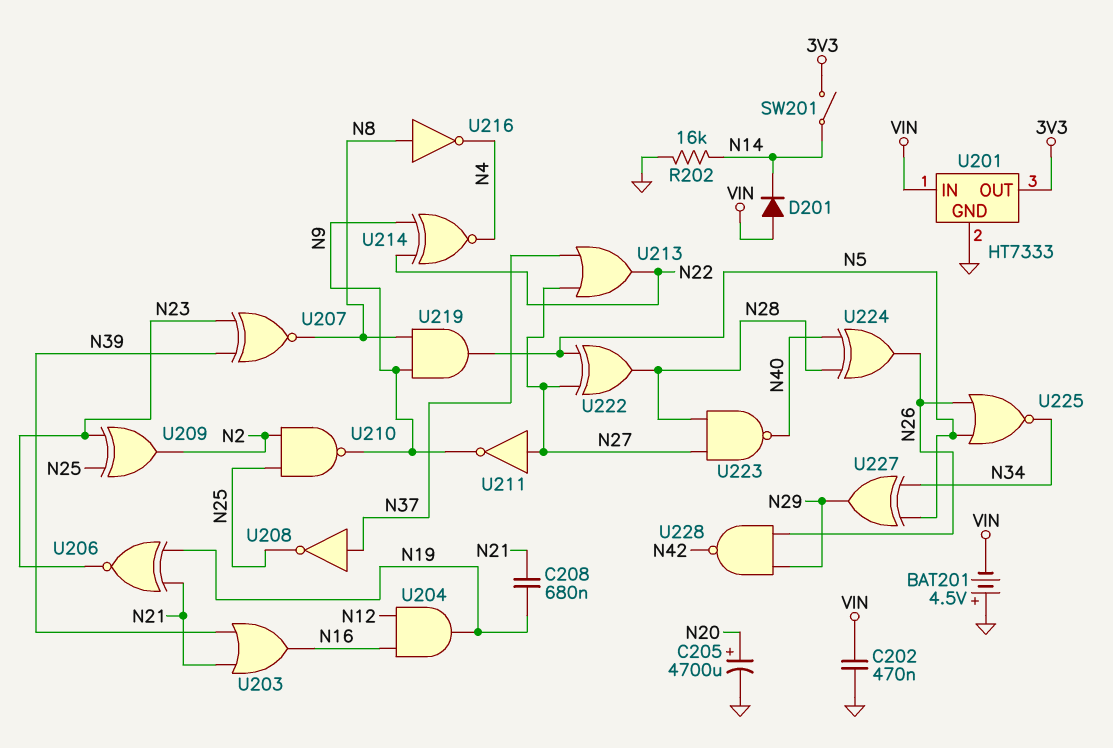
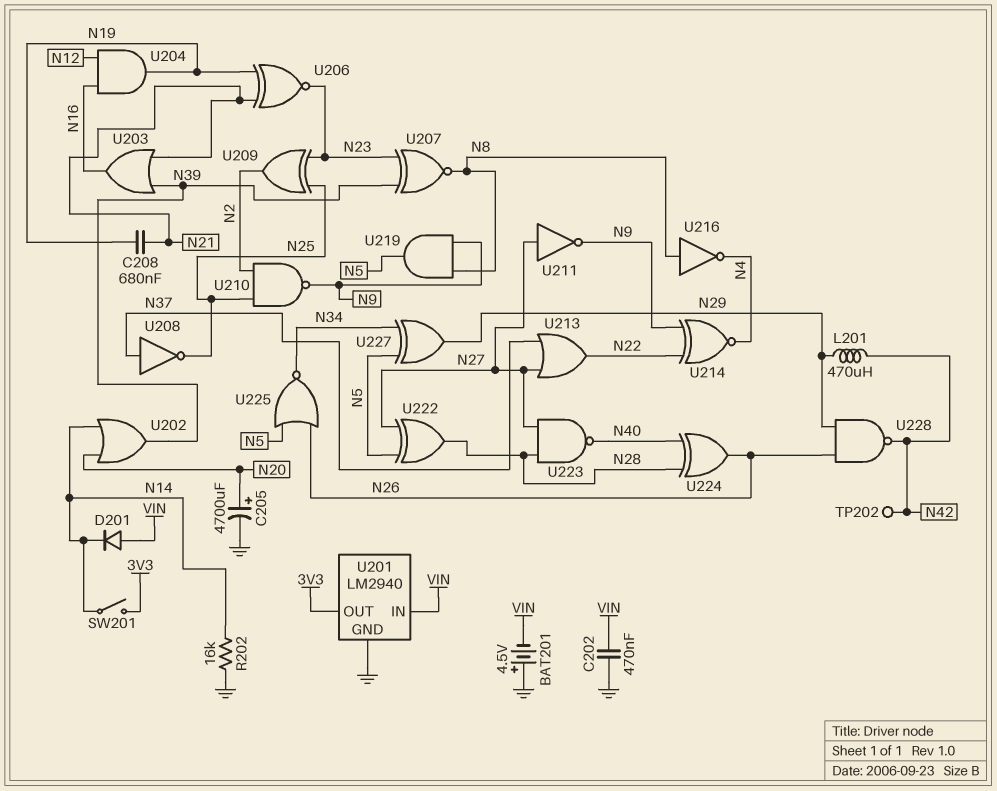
L201: none -> 470uH (N29, N42)
TP202: none -> test point (N42)
U201: HT7333 -> LM2940
U202: none -> OR (in N14, in N20, out N39)

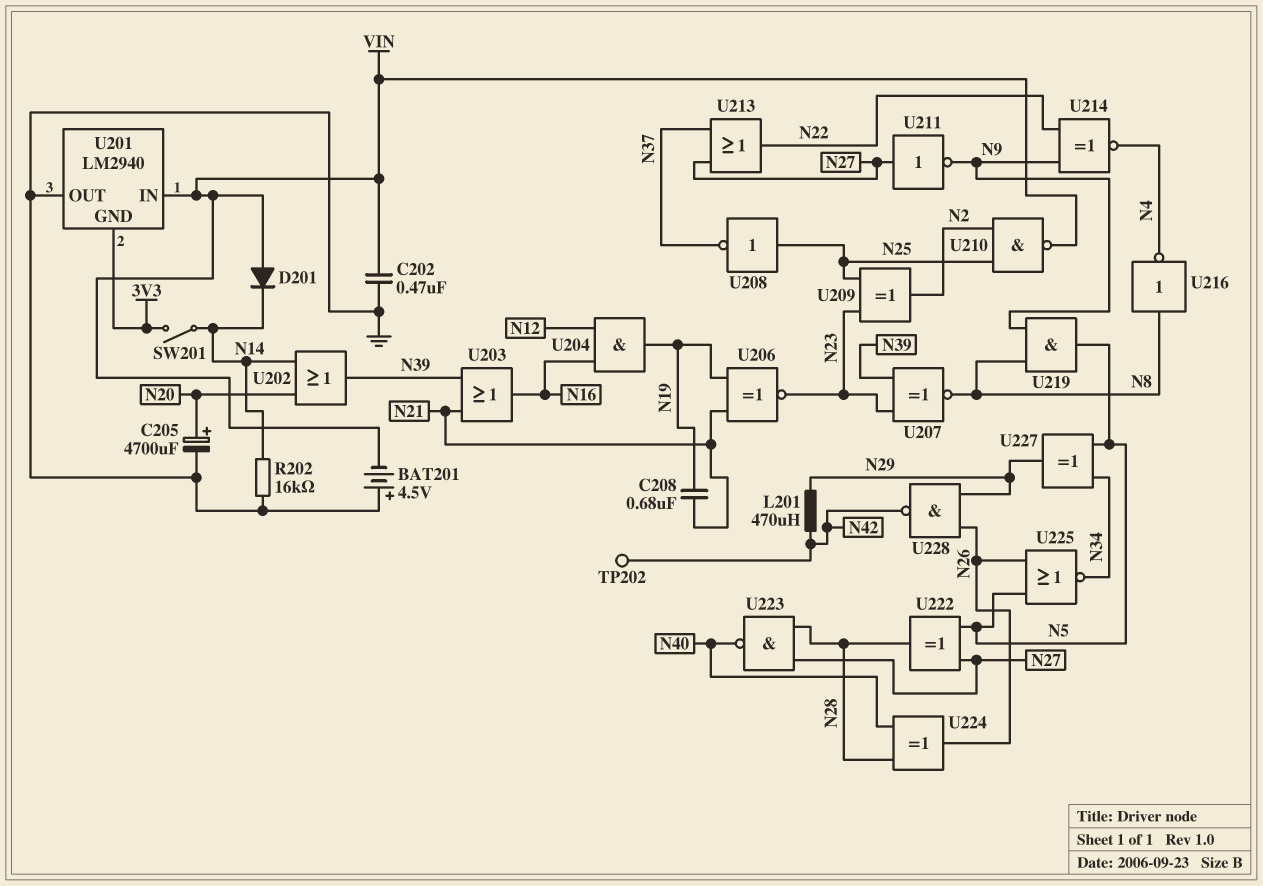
U201 pin GND: GND -> 3V3
U201 pin OUT: 3V3 -> GND
U208: NOT (in N37, out N25) -> NOT (in N25, out N37)
U210: NAND (in N2, in N25, out N9) -> NAND (in N2, in N25, out VIN)

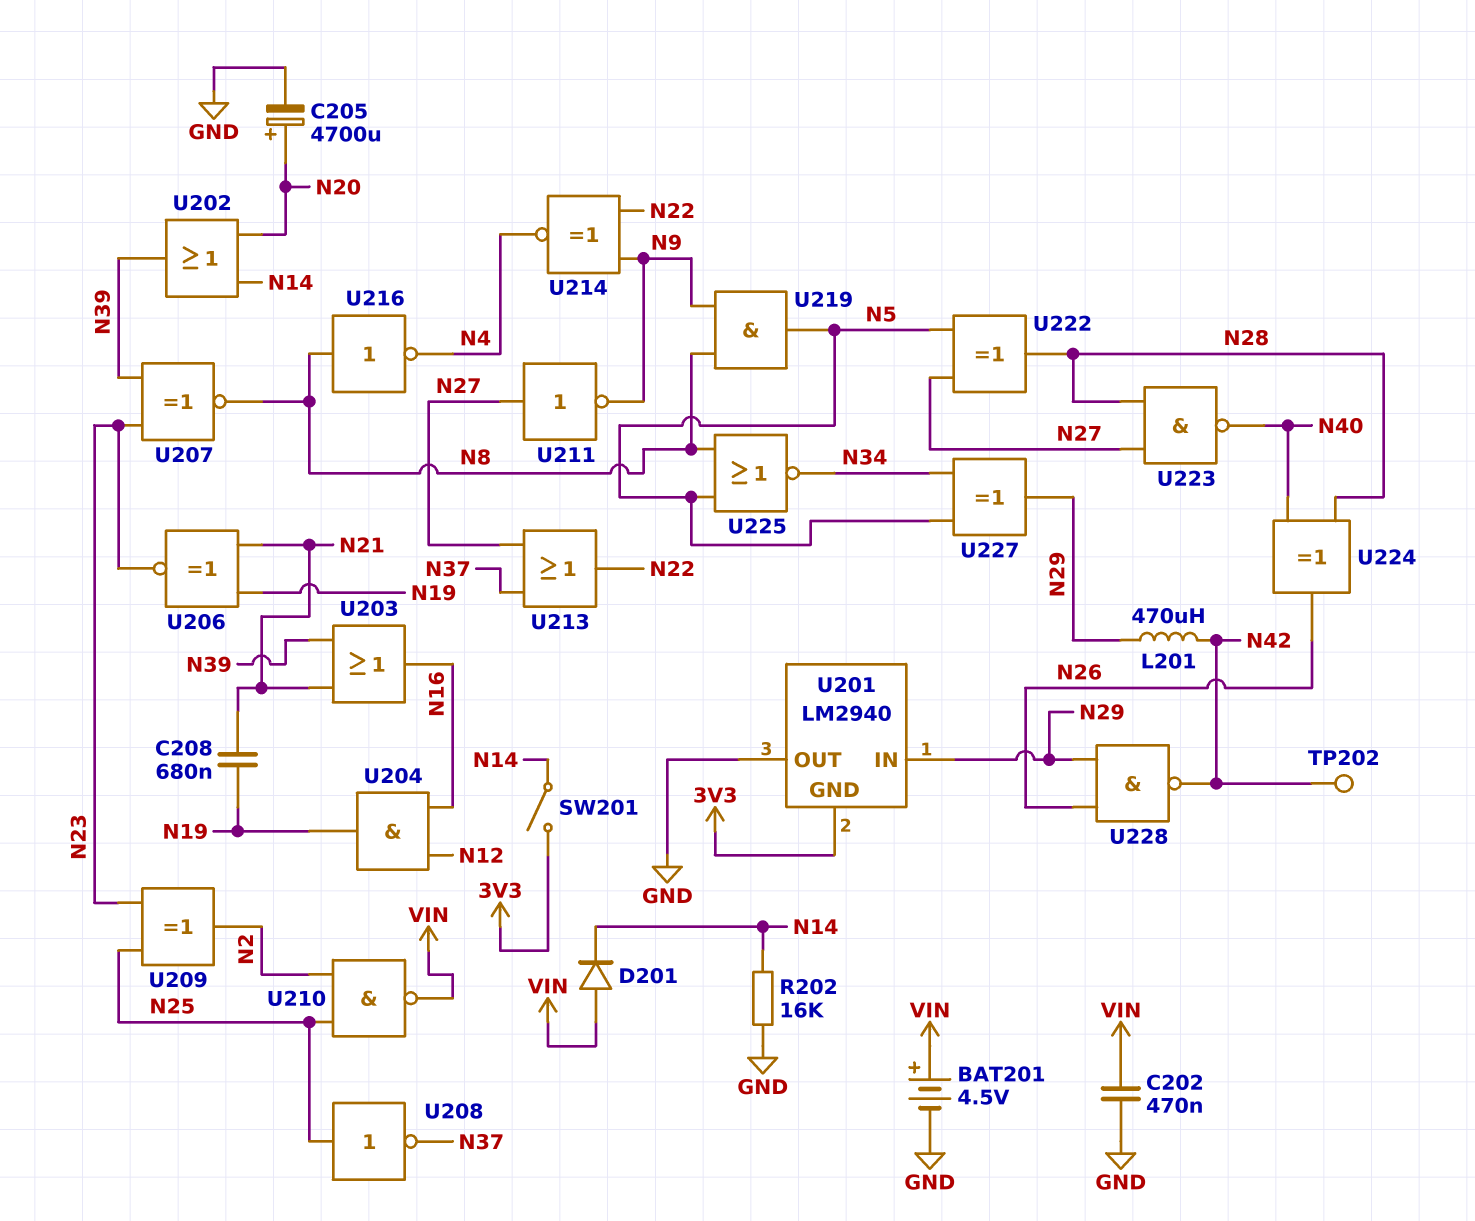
BAT201: 4.5V (plus GND, minus VIN) -> 4.5V (plus VIN, minus GND)
U201 pin IN: VIN -> N29
U225: NOR (in N5, in N26, out N34) -> NOR (in N5, in N8, out N34)

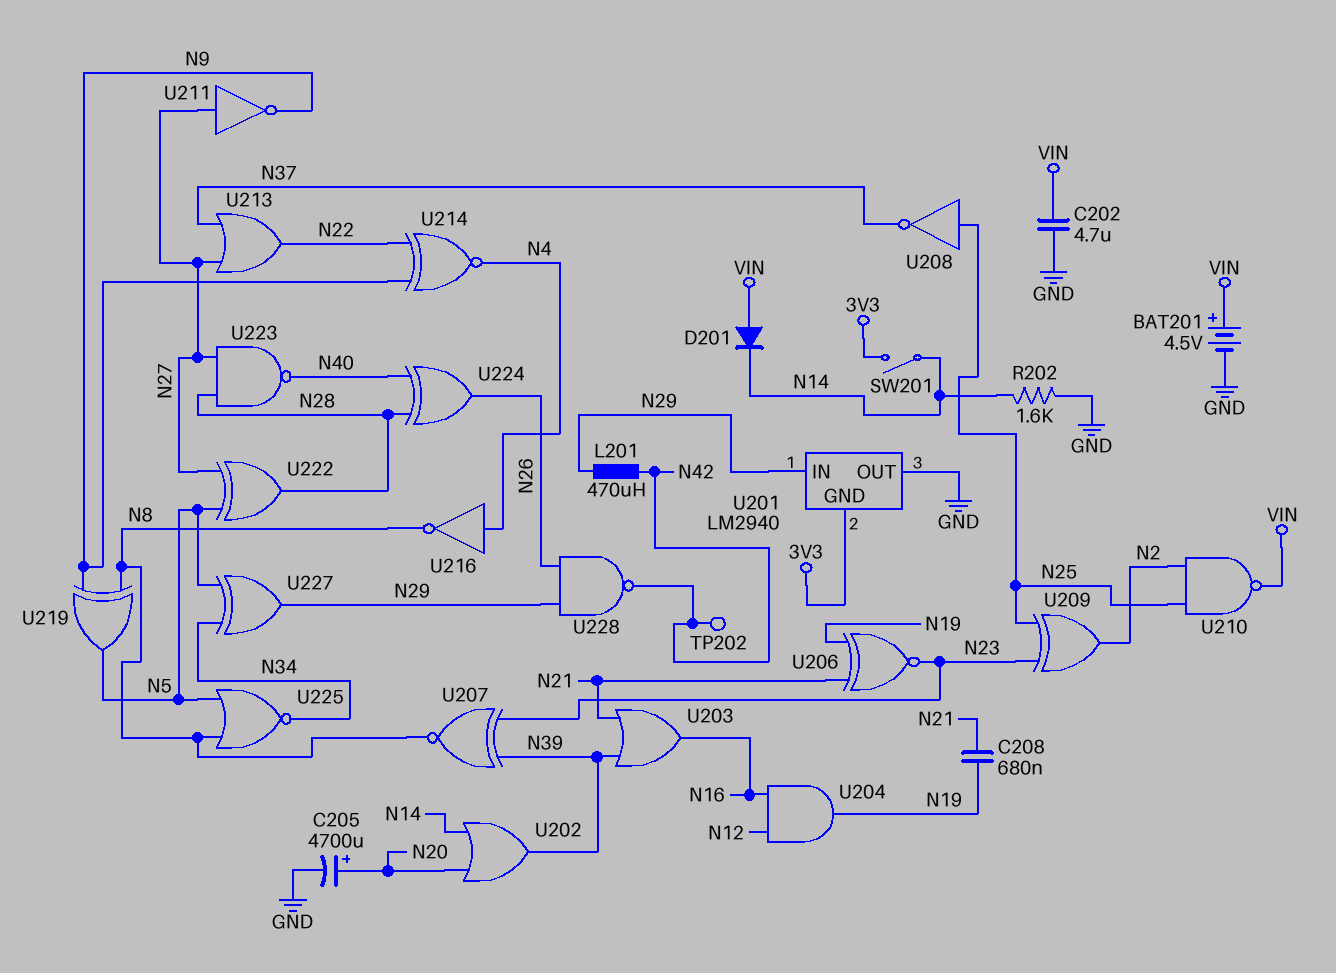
C202: 470nF (GND, VIN) -> 4.7uF (GND, VIN)
R202: 16k (GND, N14) -> 1.6k (GND, N14)
U216: NOT (in N8, out N4) -> NOT (in N4, out N8)
U219: AND (in N8, in N9, out N5) -> XOR (in N8, in N9, out N5)

